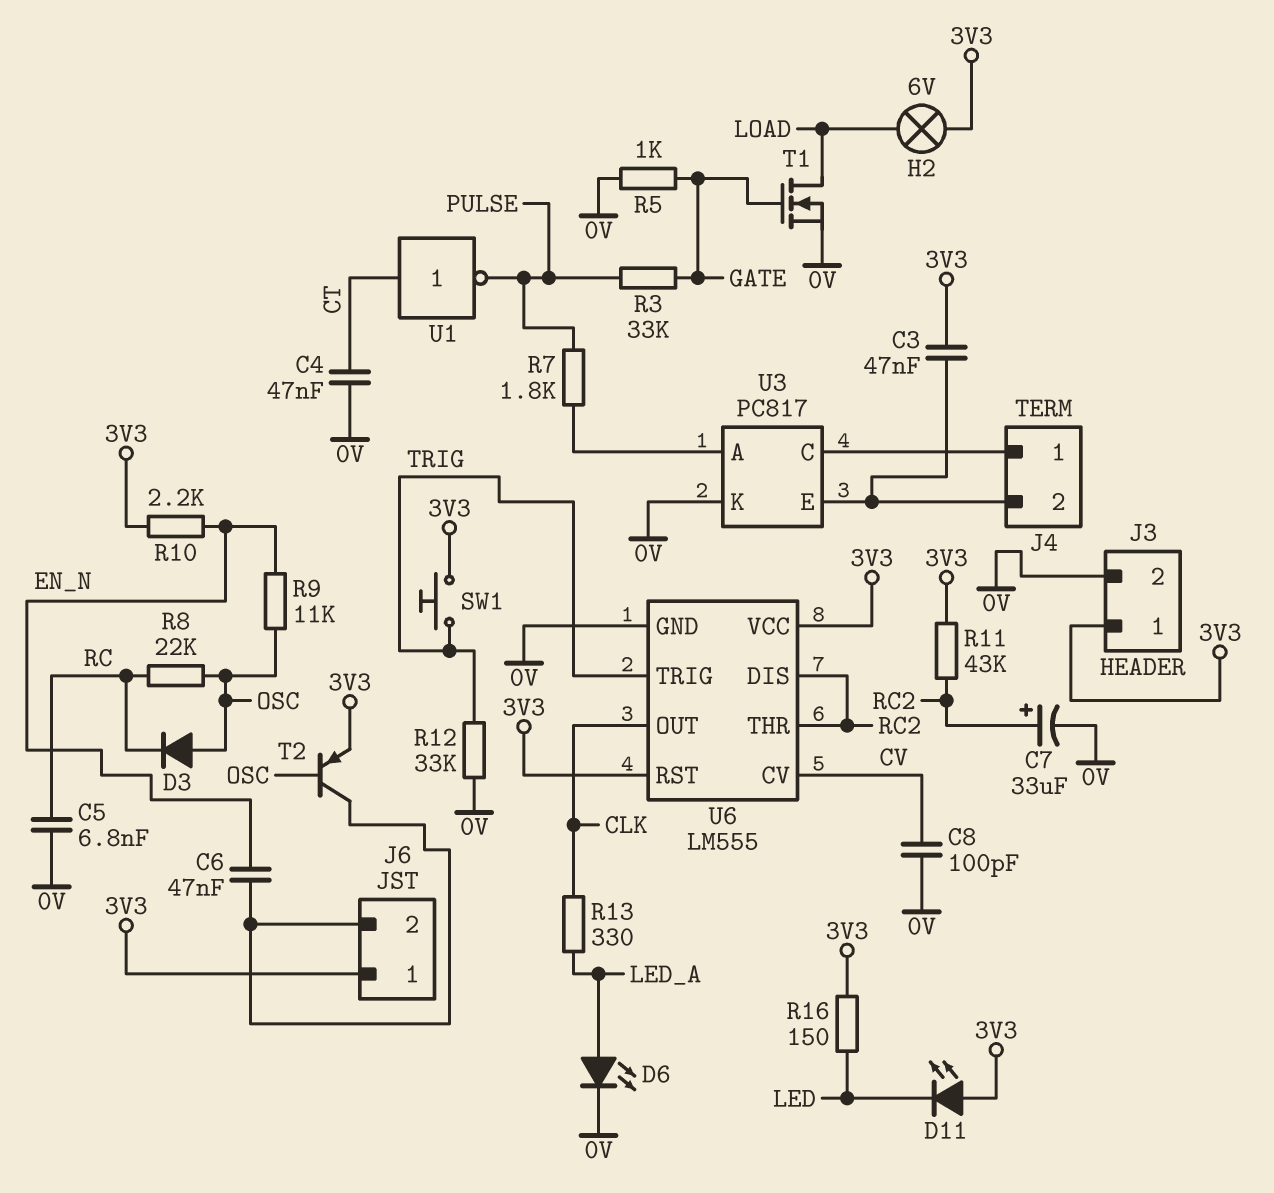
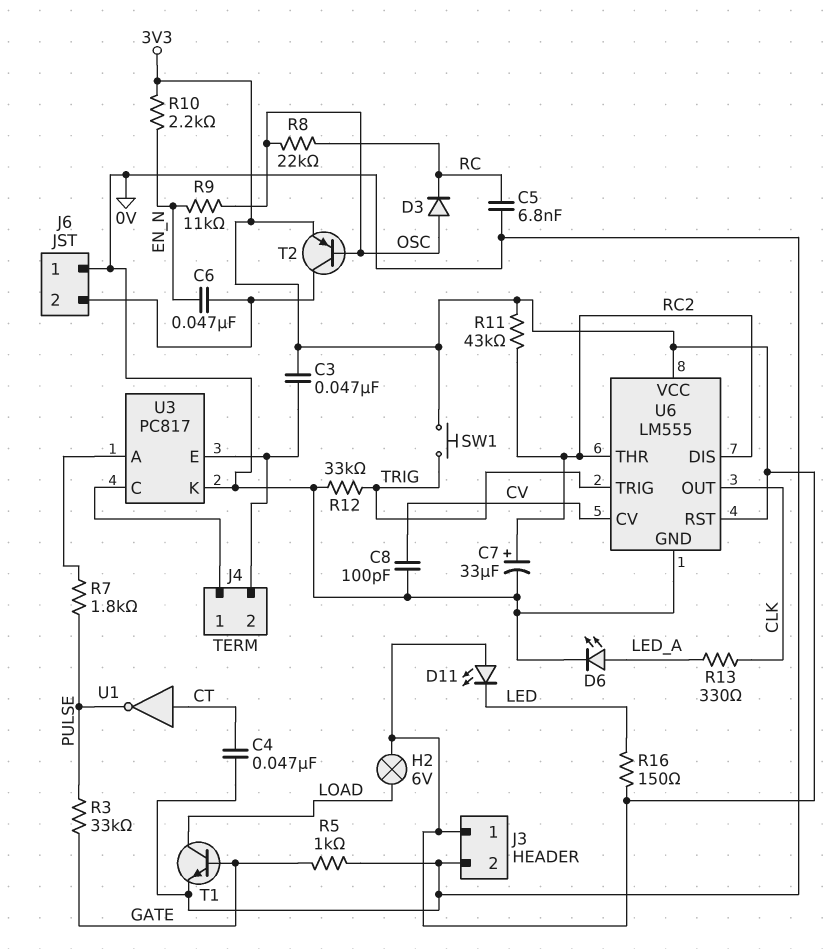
J6 pin 1: 3V3 -> 0V
T1: NMOS (G GATE, D LOAD, S 0V) -> NPN (B GATE, C LOAD, E 0V)

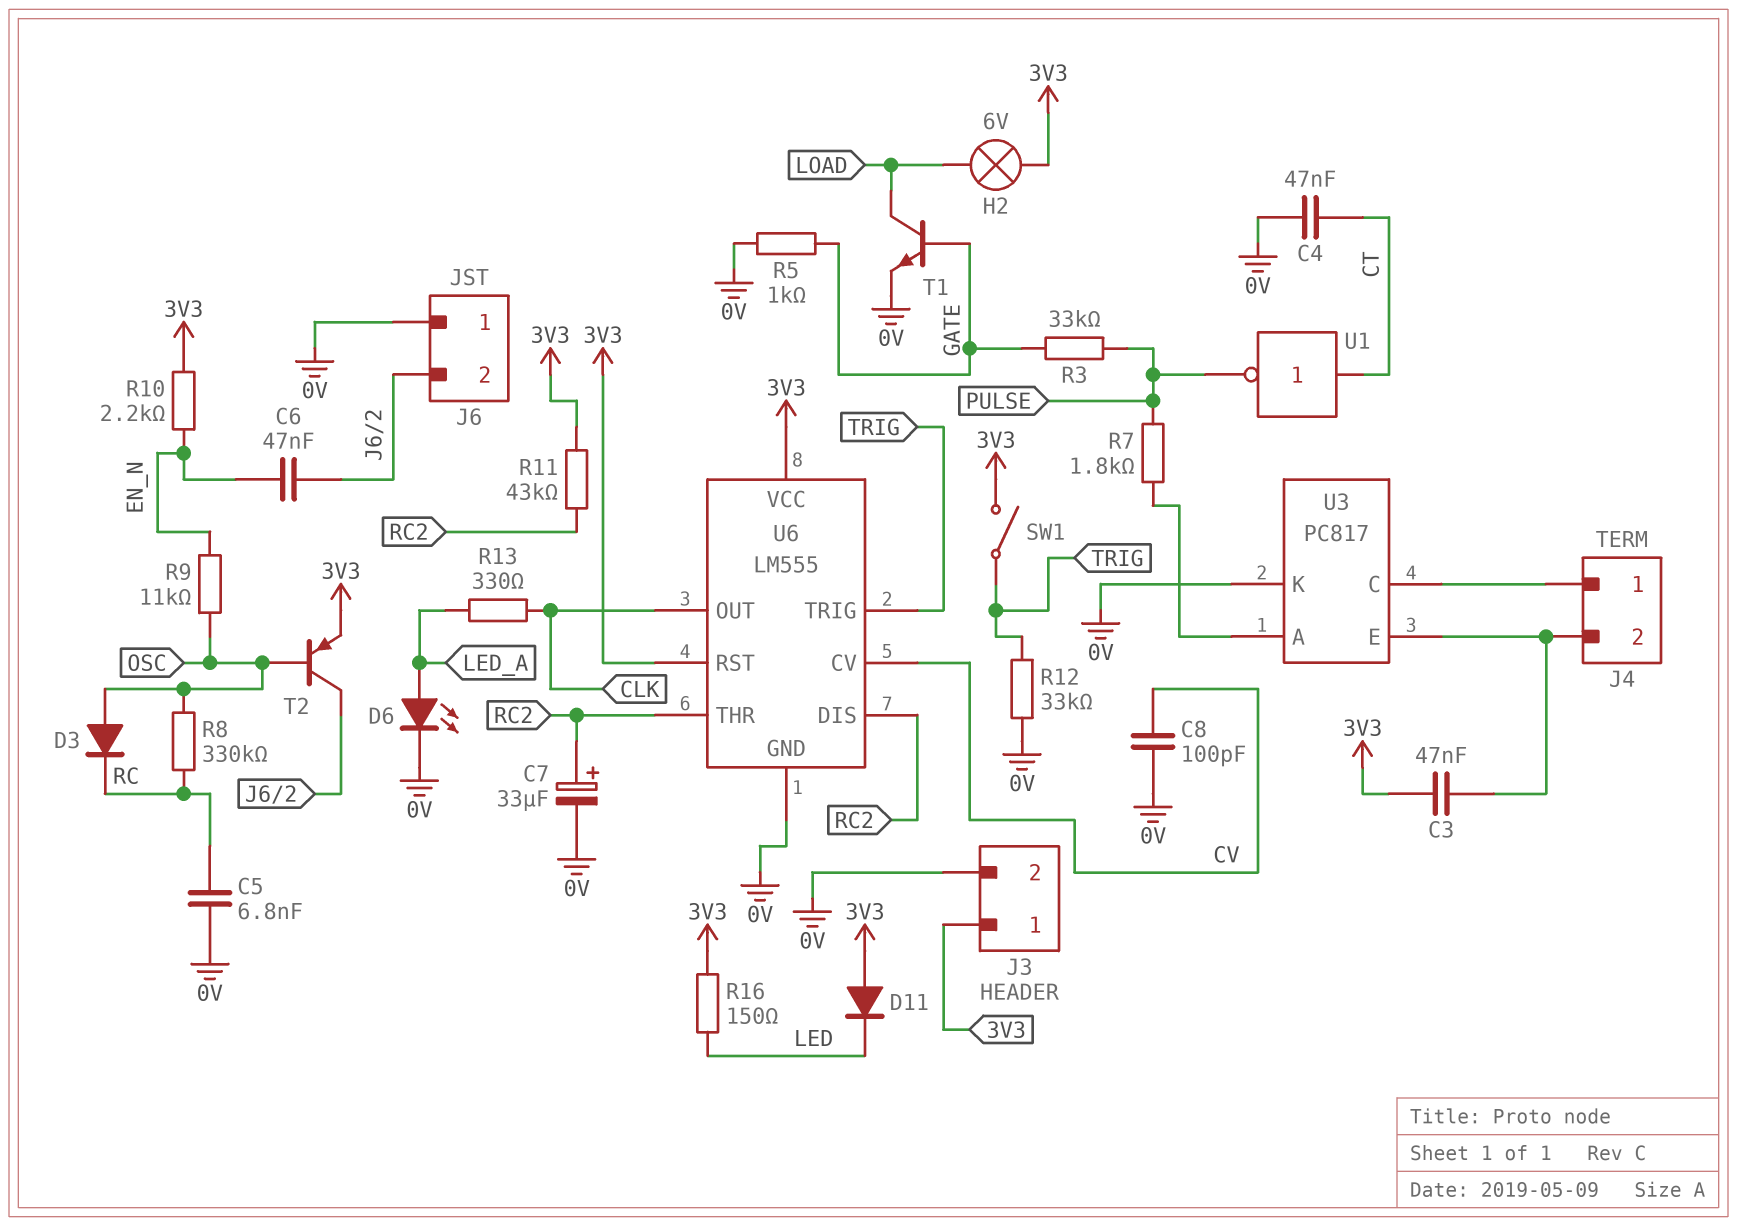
D11: LED (A 3V3, K LED) -> diode (A 3V3, K LED)
R8: 22k (OSC, RC) -> 330k (OSC, RC)
SW1: button (3V3, TRIG) -> switch (3V3, TRIG)

